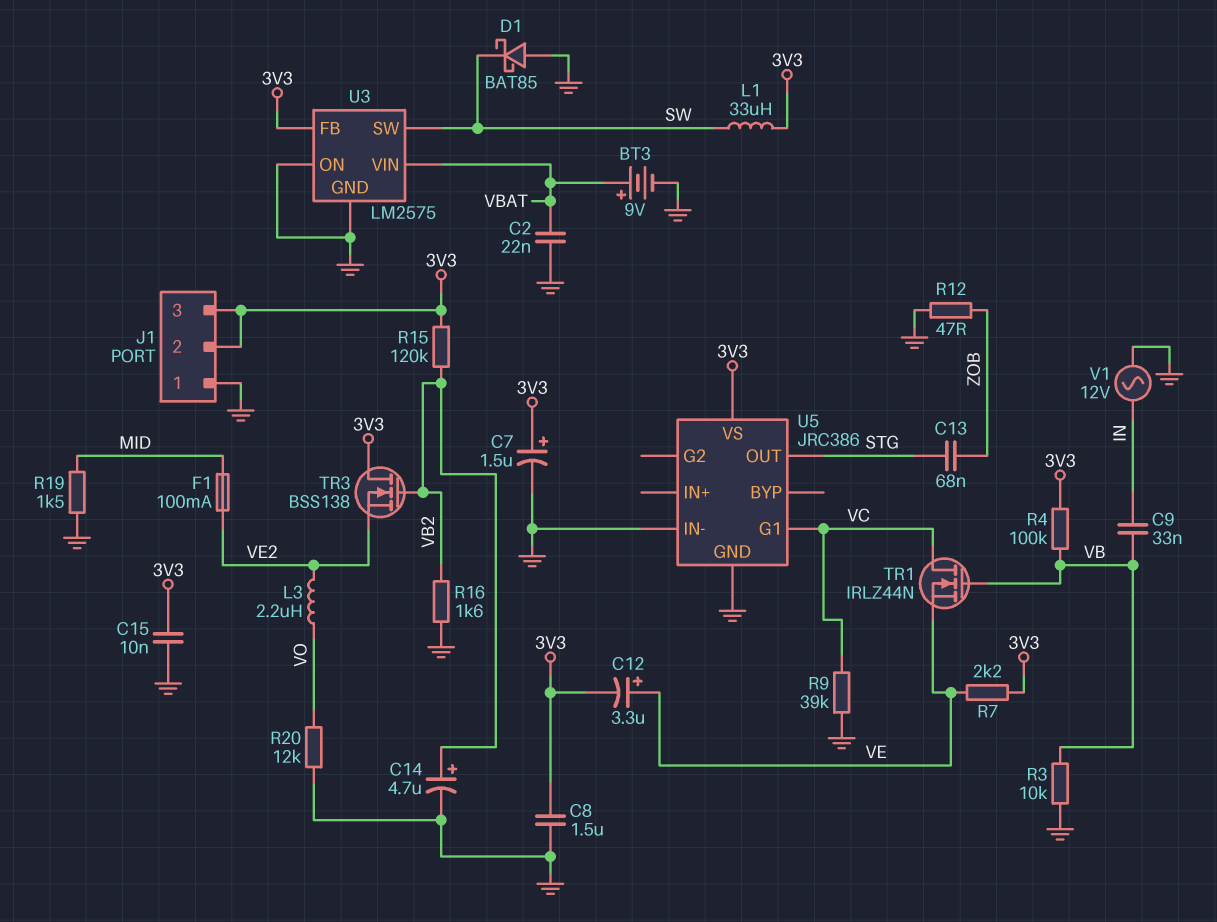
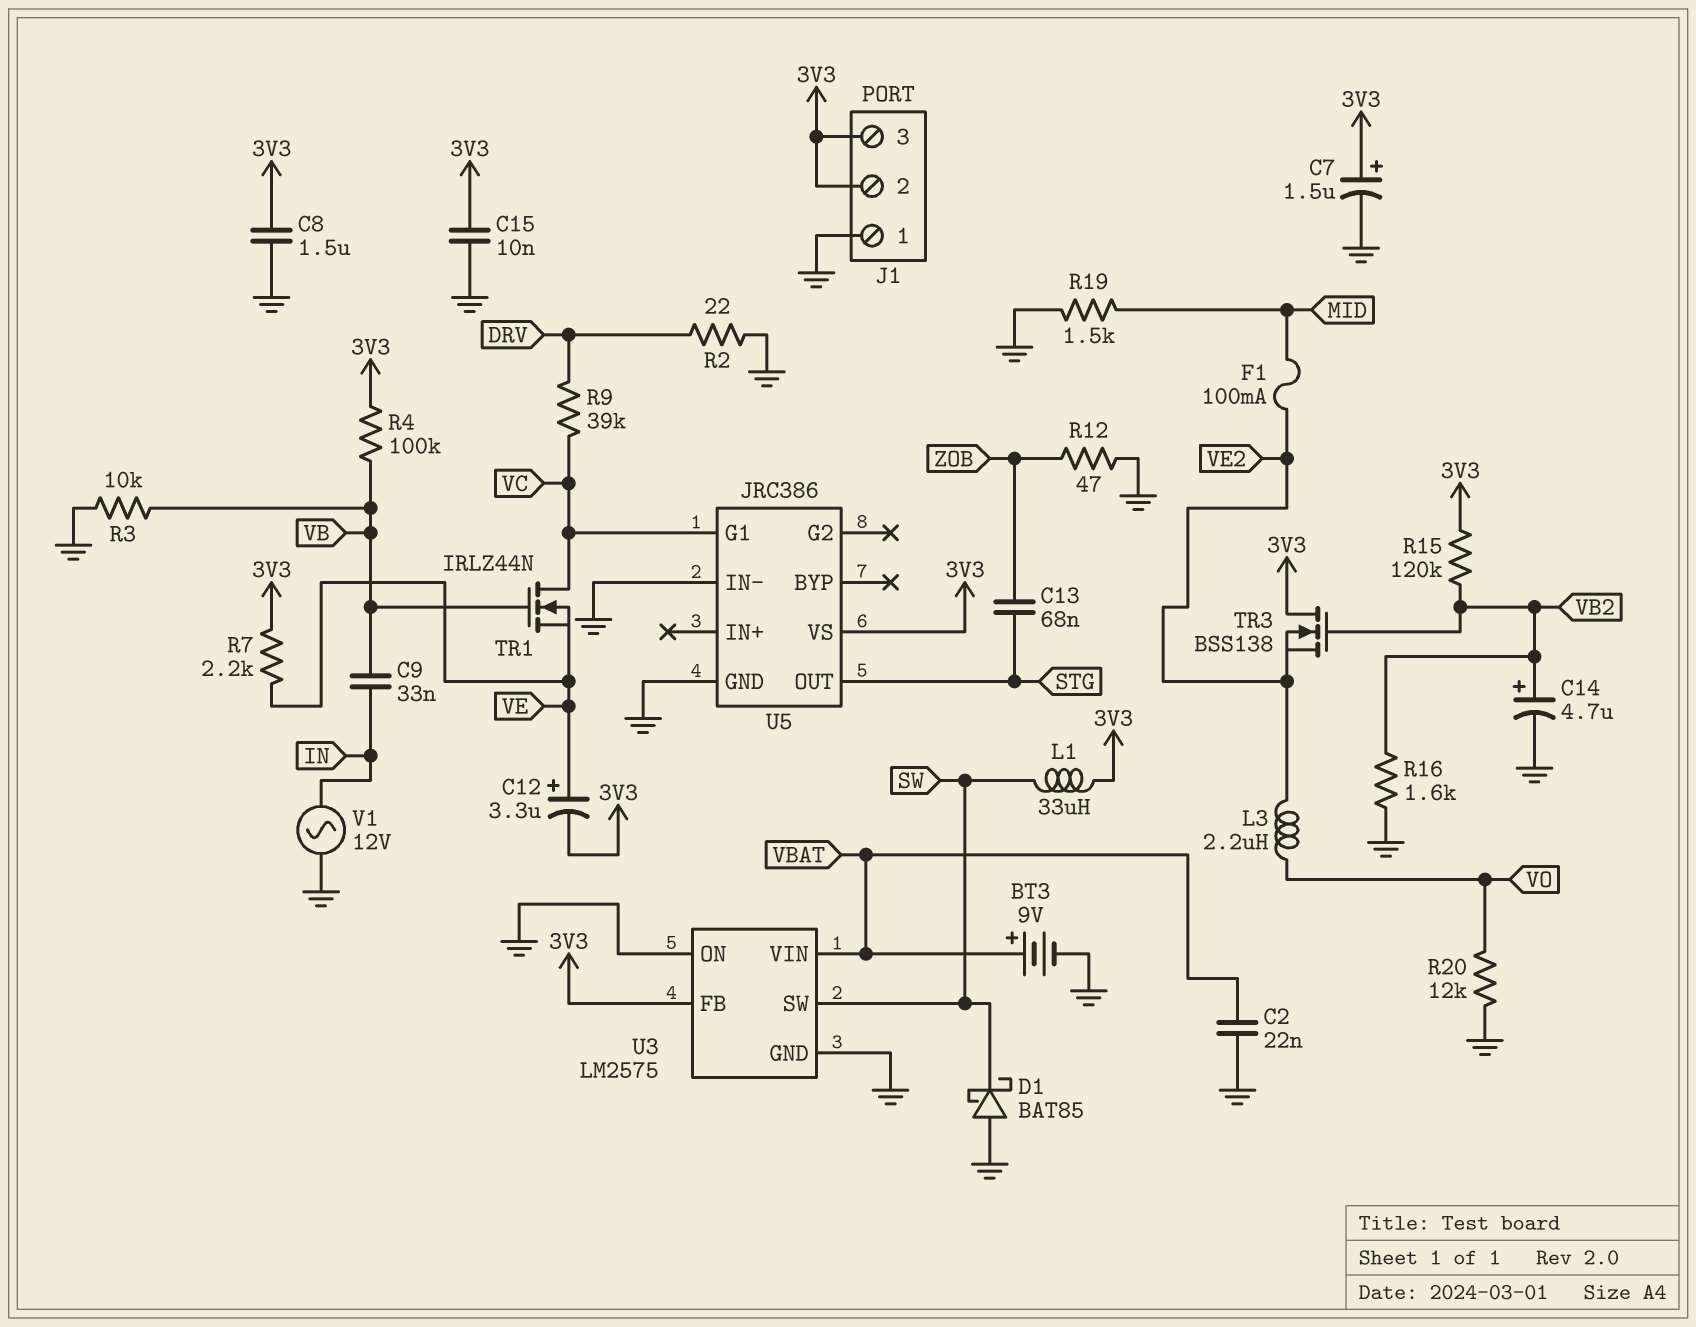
R2: none -> 22 (DRV, GND)
R9: 39k (GND, VC) -> 39k (DRV, VC)

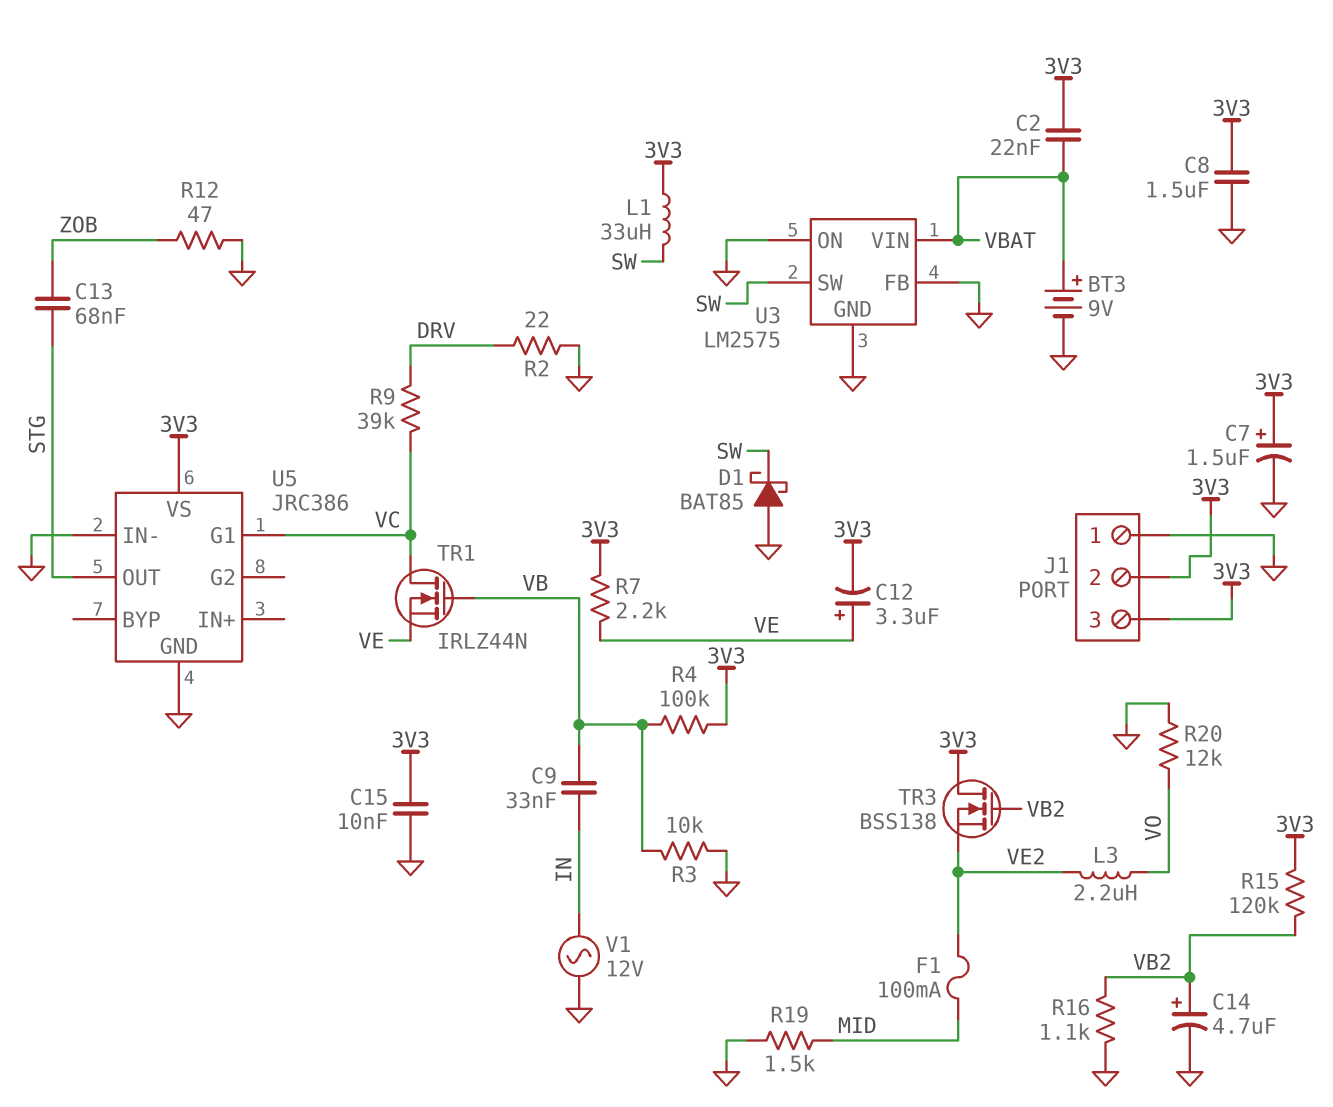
C2: 22nF (GND, VBAT) -> 22nF (3V3, VBAT)
R16: 1.6k (GND, VB2) -> 1.1k (GND, VB2)
U3 pin FB: 3V3 -> GND

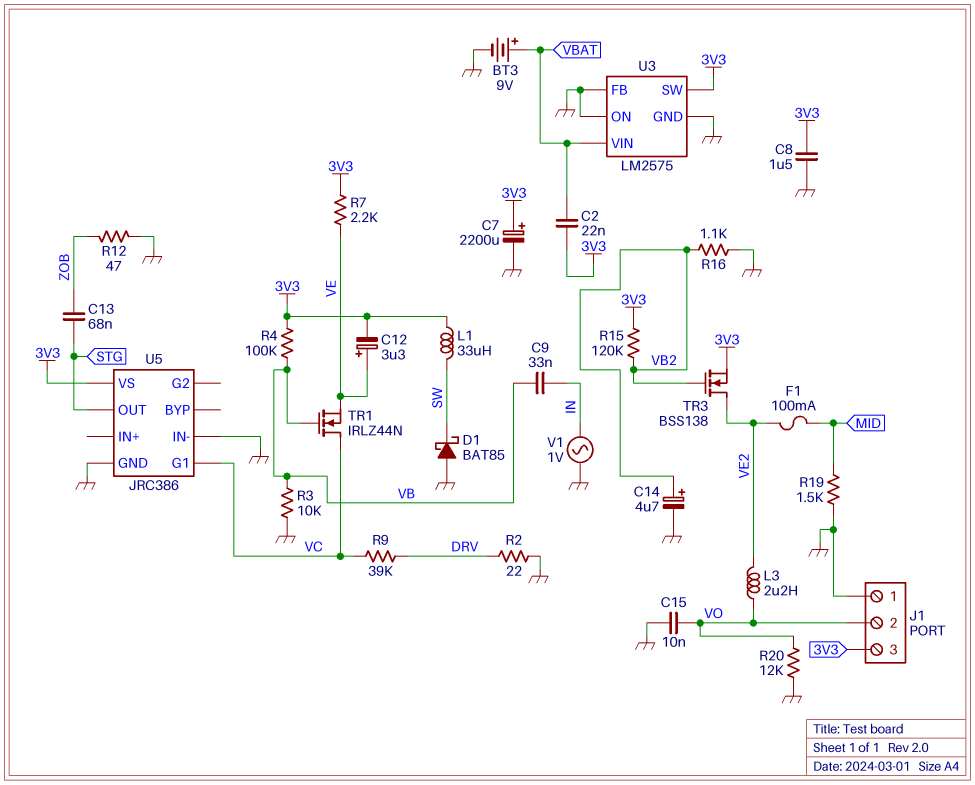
C7: 1.5uF (plus 3V3, minus GND) -> 2200uF (plus 3V3, minus GND)
C15: 10nF (3V3, GND) -> 10nF (GND, VO)
J1 pin 2: 3V3 -> VO
TR3: NMOS BSS138 (G VB2, D 3V3, S VE2) -> NMOS BSS138 (G VB2, D VE2, S 3V3)
U3 pin SW: SW -> 3V3
V1: AC 12V (GND, IN) -> AC 1V (GND, IN)

